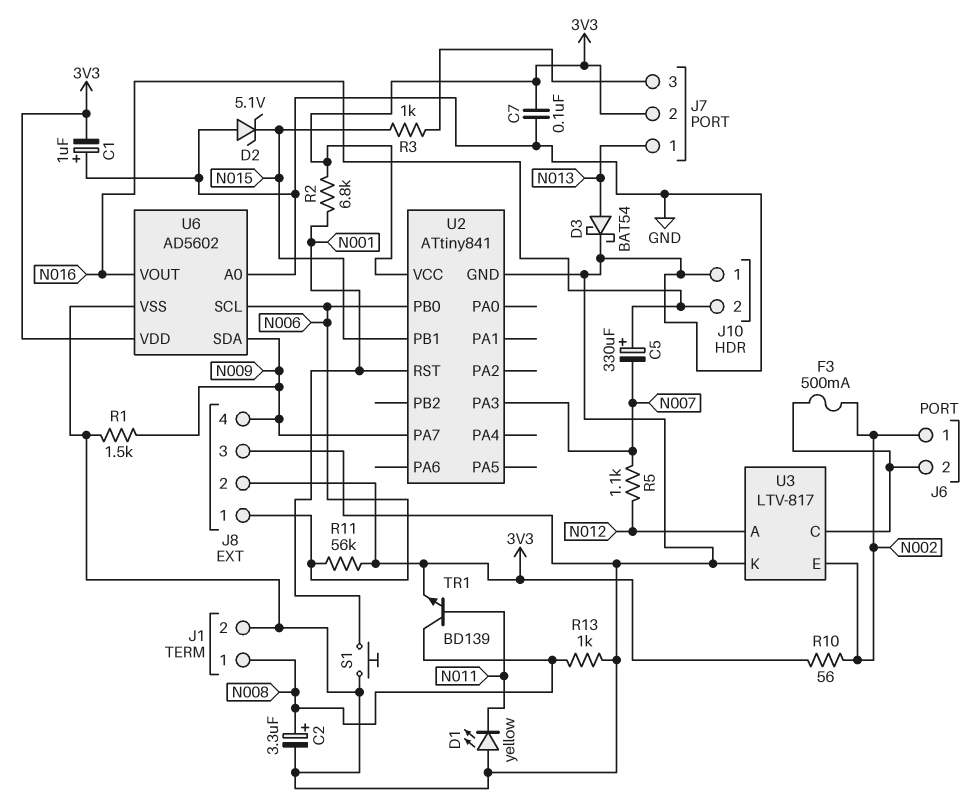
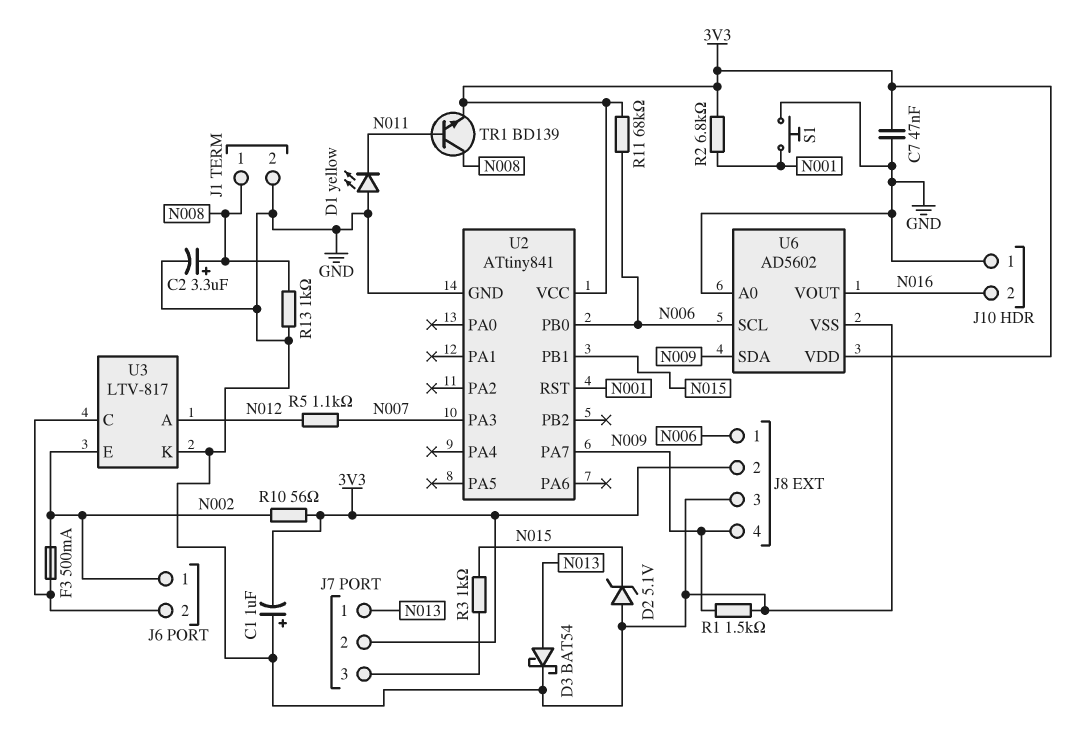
C5: 330uF (plus N016, minus N007) -> none
C7: 100nF (3V3, GND) -> 47nF (3V3, GND)
R11: 56k (3V3, N006) -> 68k (3V3, N006)

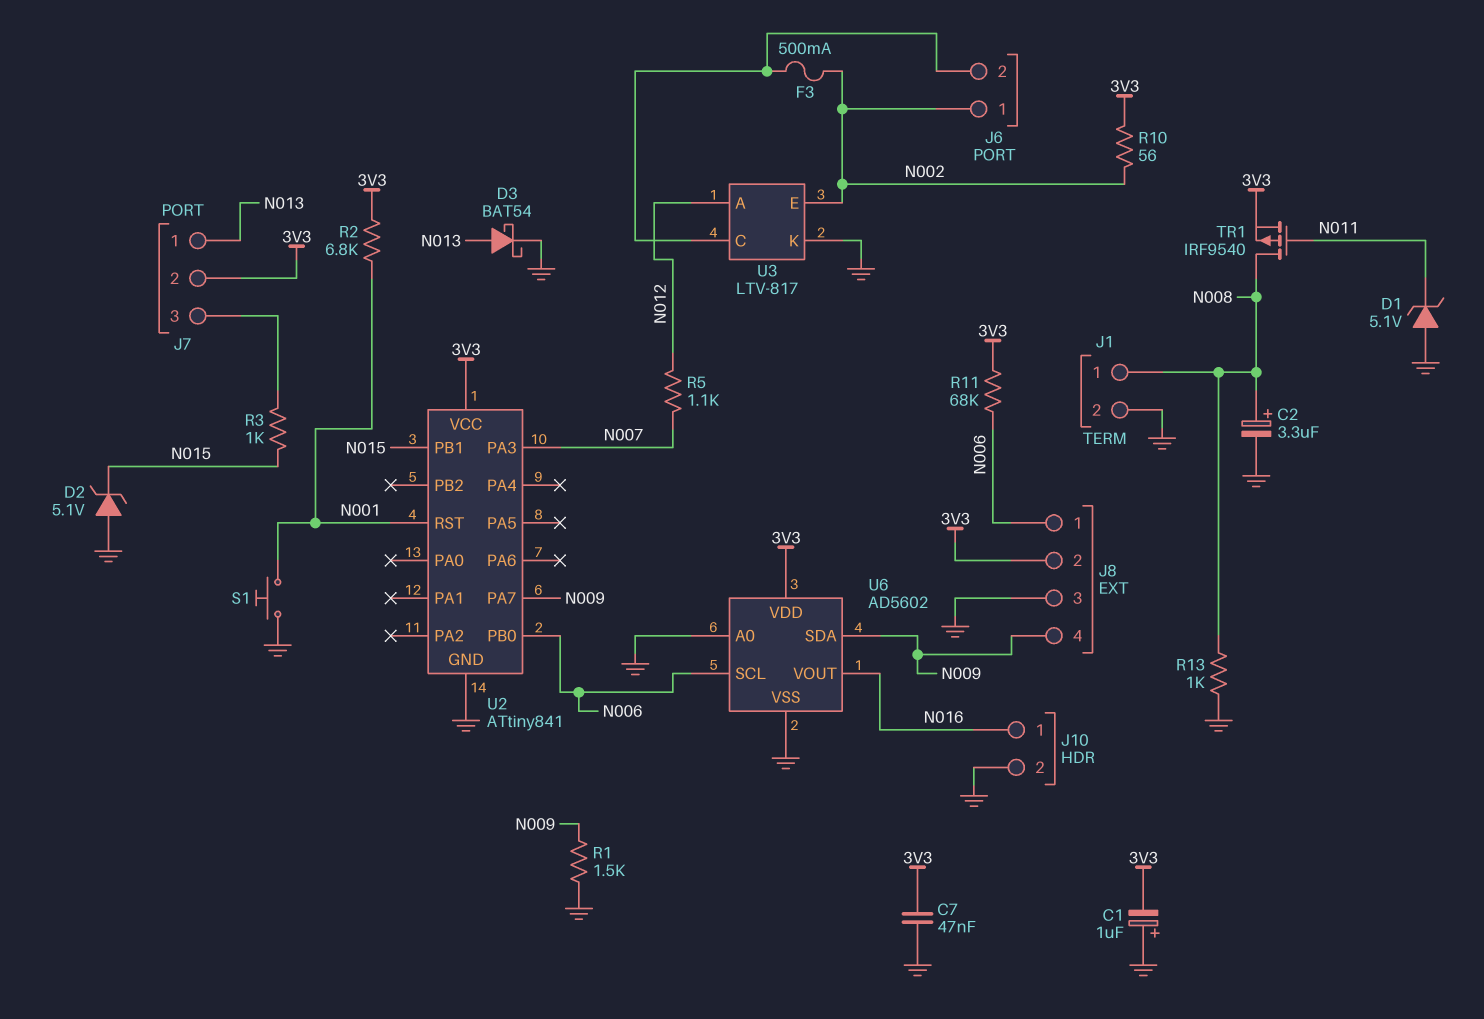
D1: LED yellow (A GND, K N011) -> zener 5.1V (A GND, K N011)
J10 pin 1: GND -> N016
J10 pin 2: N016 -> GND
TR1: NPN BD139 (B N011, C N008, E 3V3) -> PMOS IRF9540 (G N011, D N008, S 3V3)

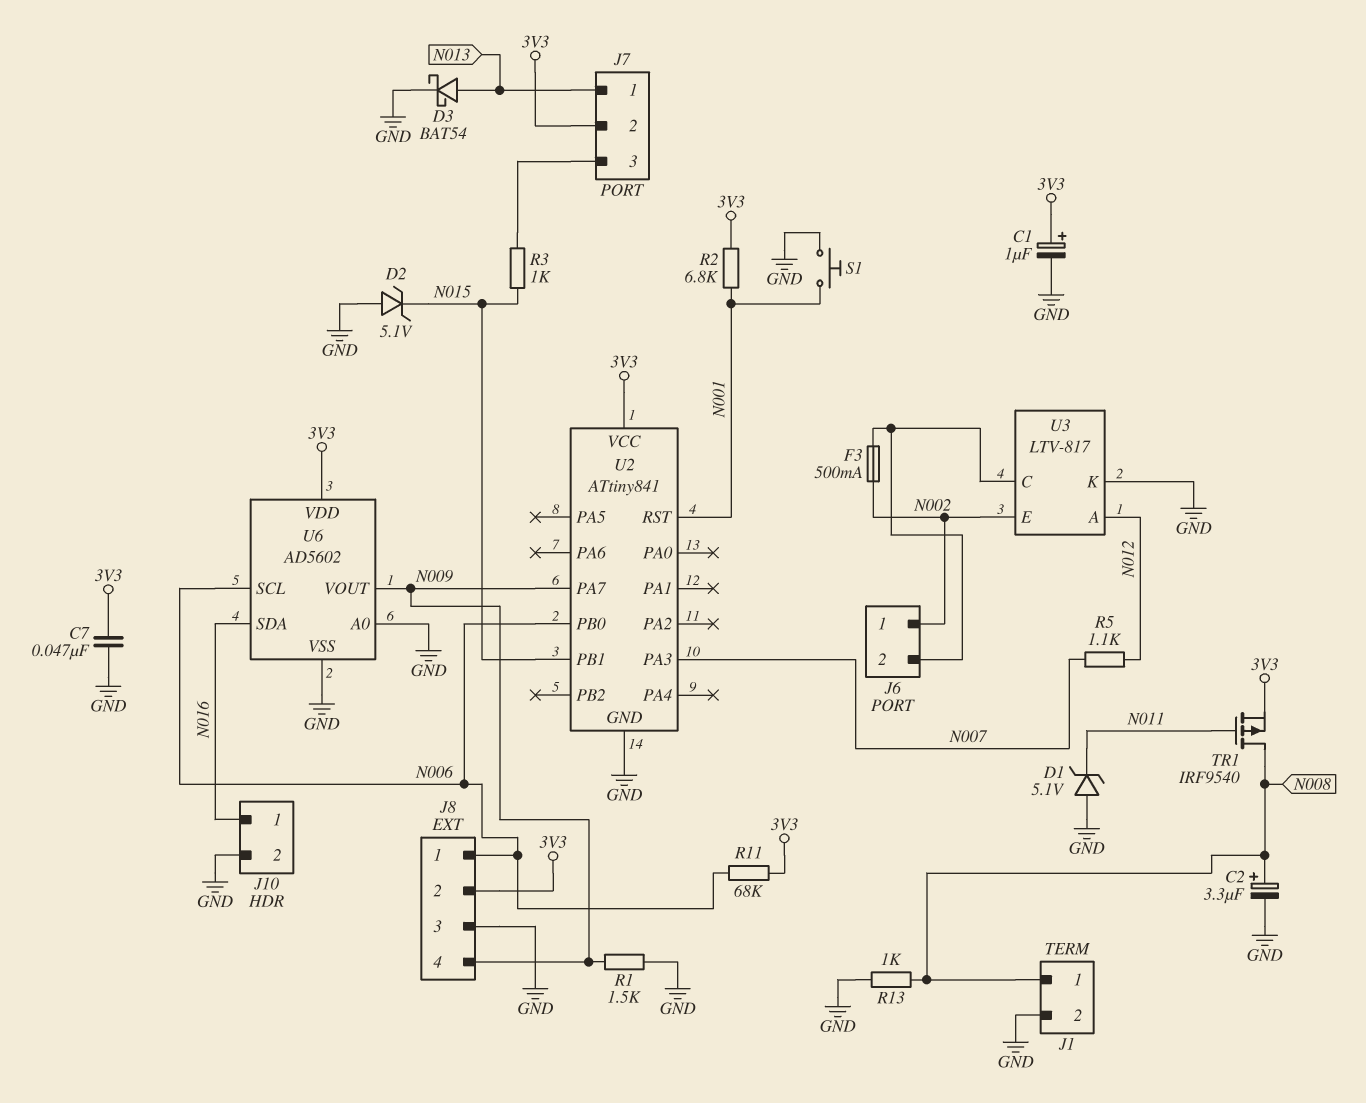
C1: 1uF (plus GND, minus 3V3) -> 1uF (plus 3V3, minus GND)
R10: 56 (3V3, N002) -> none
U6 pin SDA: N009 -> N016
U6 pin VOUT: N016 -> N009

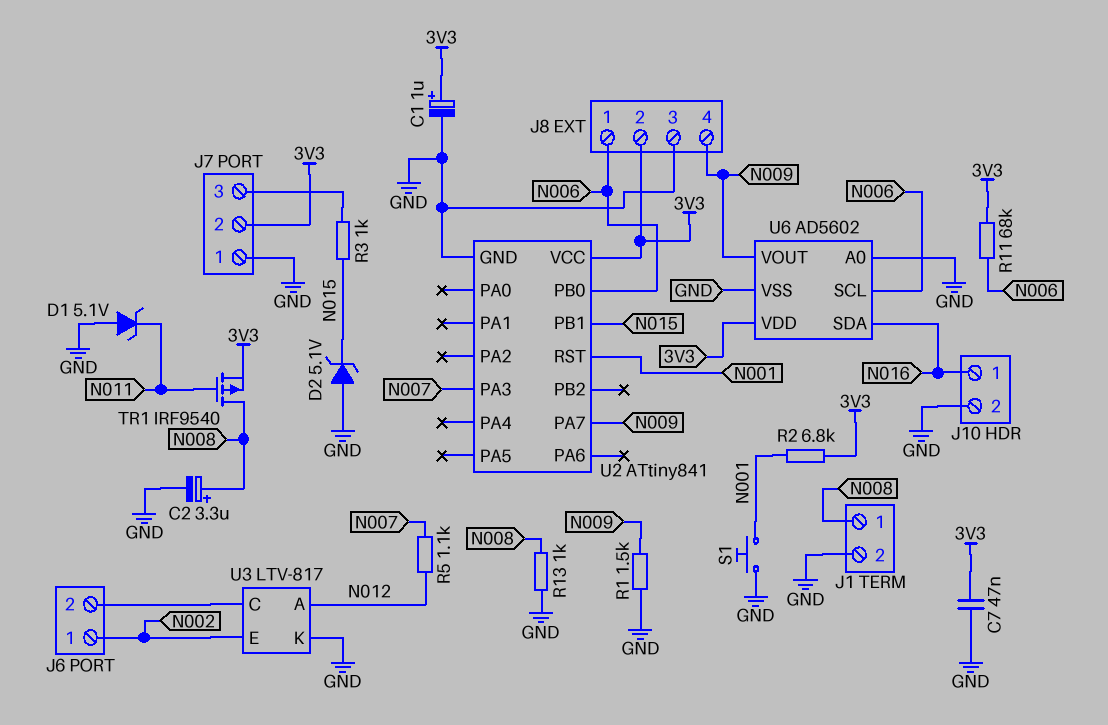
D3: schottky BAT54 (A N013, K GND) -> none
F3: 500mA (J6/2, N002) -> none
J7 pin 1: N013 -> GND

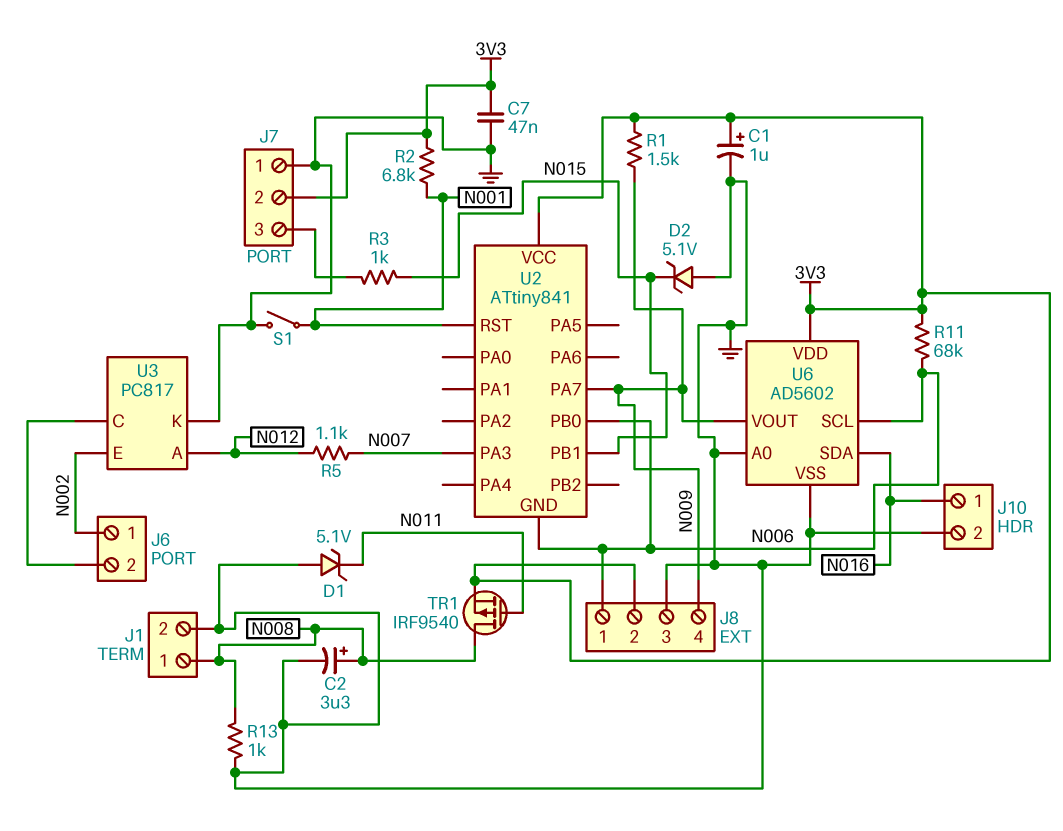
R1: 1.5k (GND, N009) -> 1.5k (3V3, N009)
S1: button (GND, N001) -> switch (GND, N001)
U2 pin GND: GND -> N006
U3: LTV-817 -> PC817

